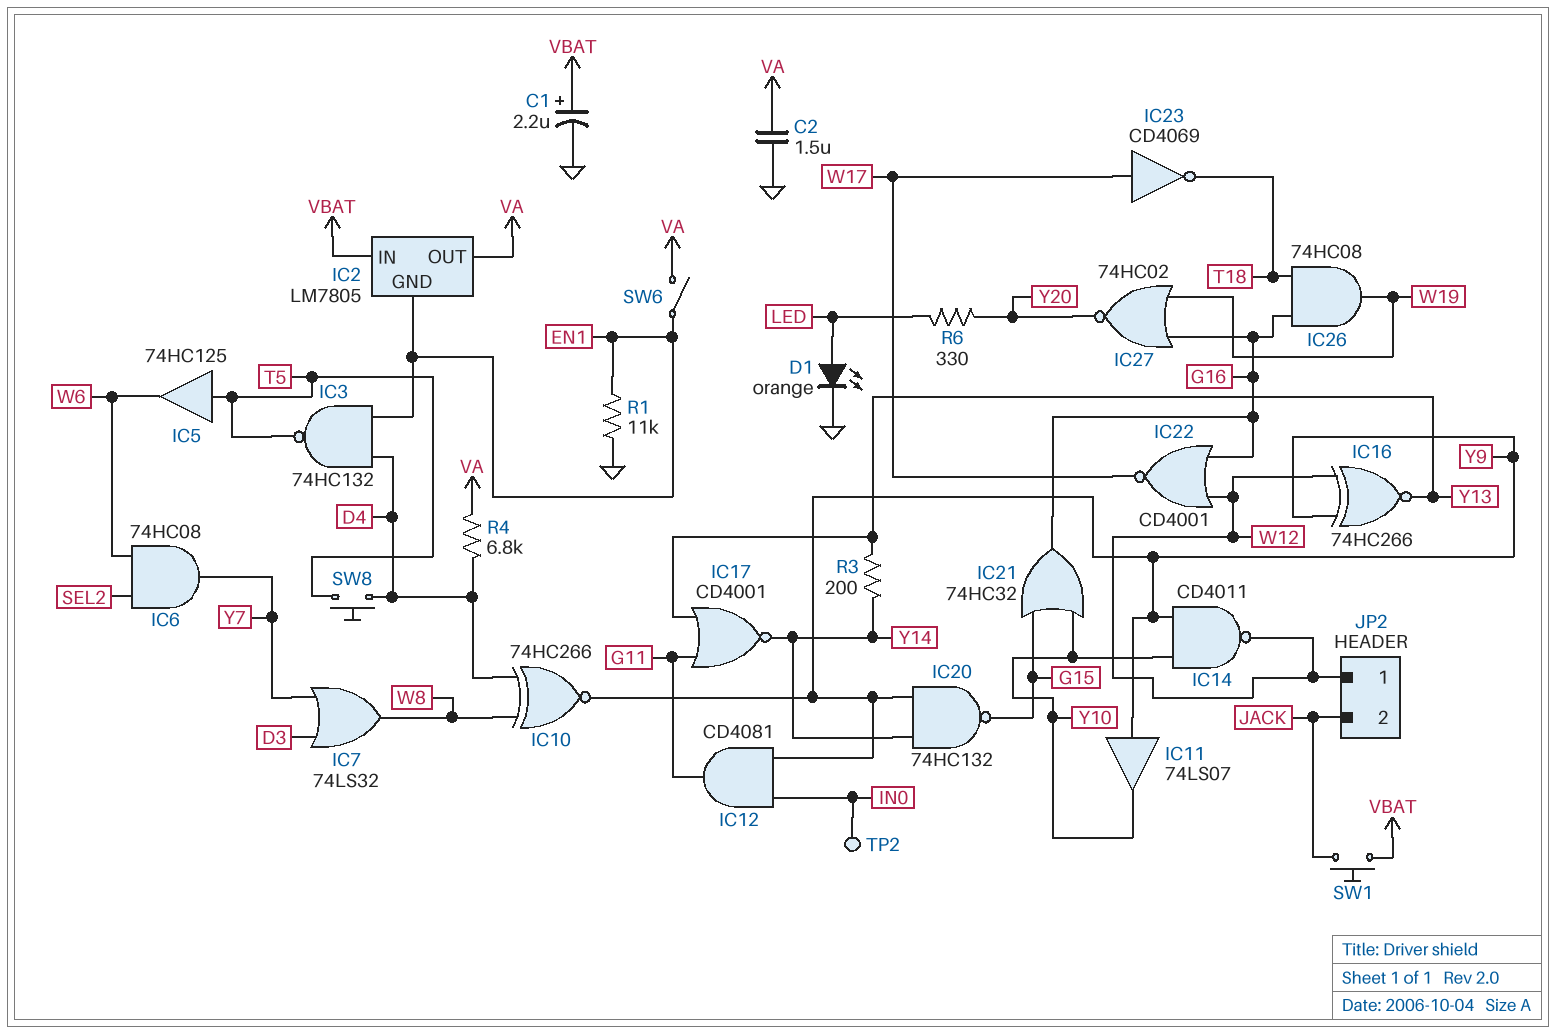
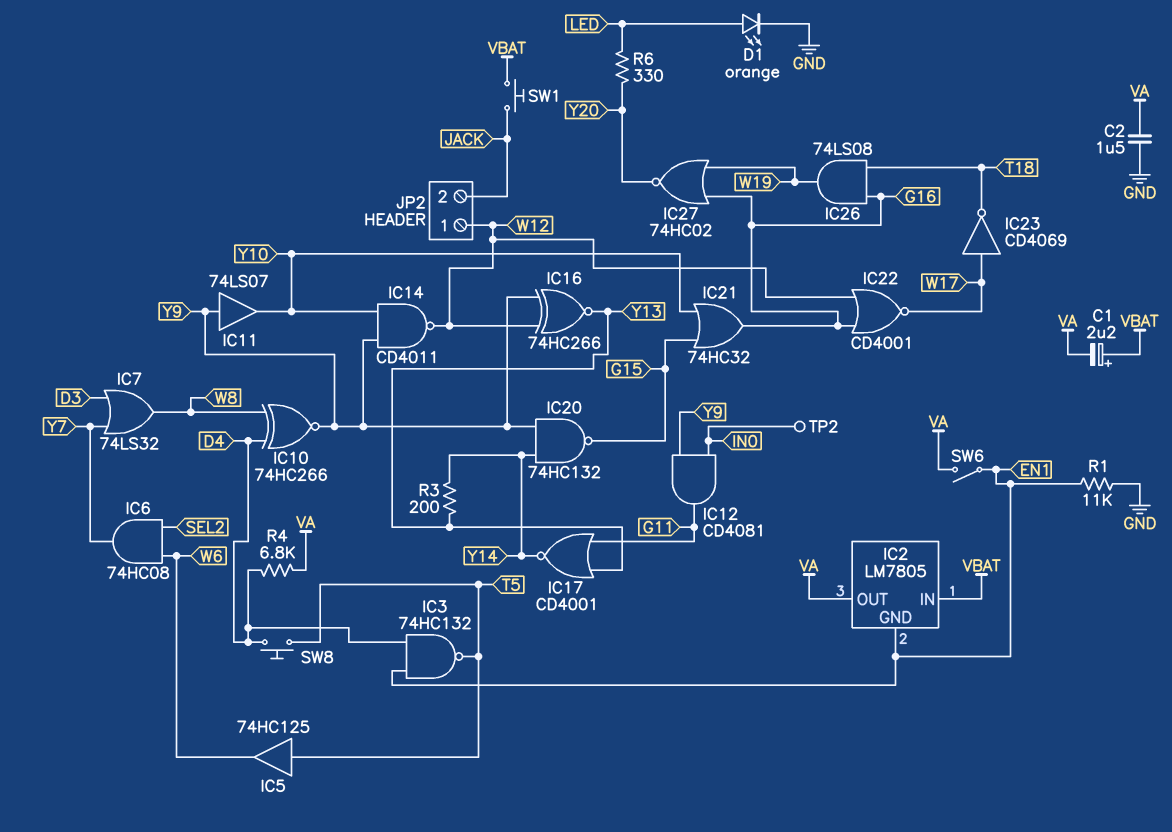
C1: 2.2uF (plus VBAT, minus GND) -> 2.2uF (plus VBAT, minus VA)
IC26: AND 74HC08 (in G16, in T18, out W19) -> AND 74LS08 (in G16, in T18, out W19)

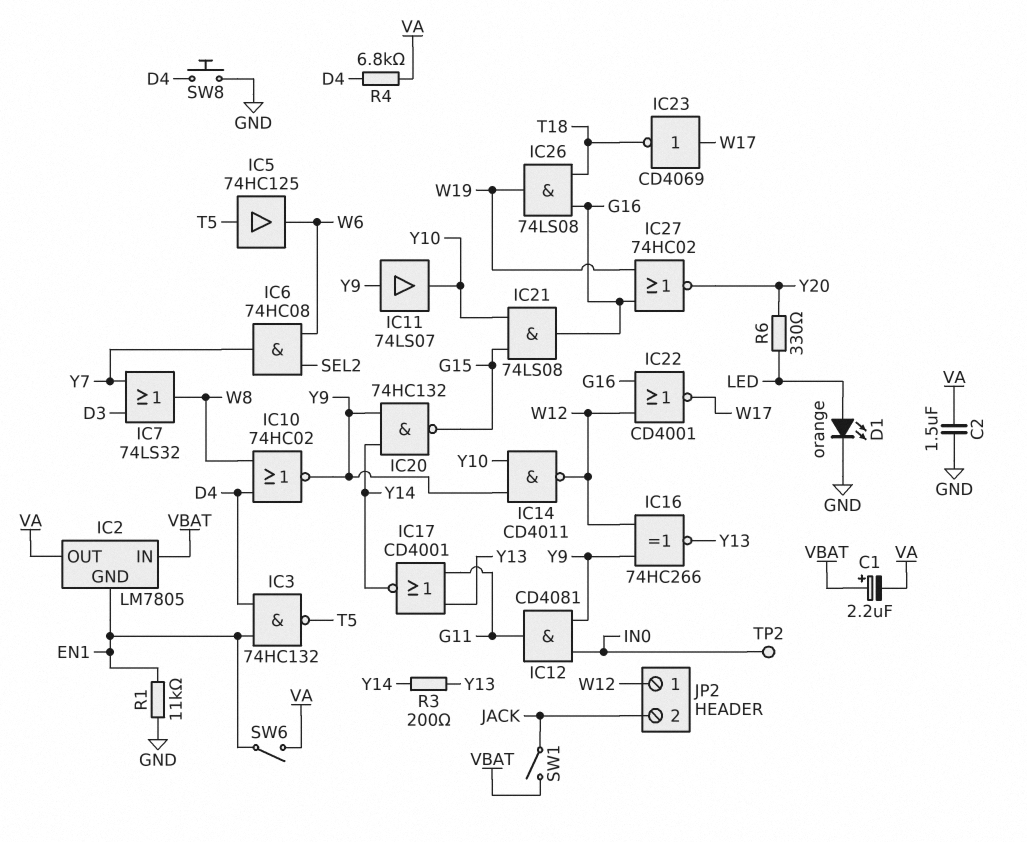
IC10: XNOR 74HC266 (in D4, in W8, out Y9) -> NOR 74HC02 (in D4, in W8, out Y9)
IC21: OR 74HC32 (in G15, in Y10, out G16) -> AND 74LS08 (in G15, in Y10, out G16)
SW1: button (JACK, VBAT) -> switch (JACK, VBAT)
SW8: button (D4, T5) -> button (D4, GND)

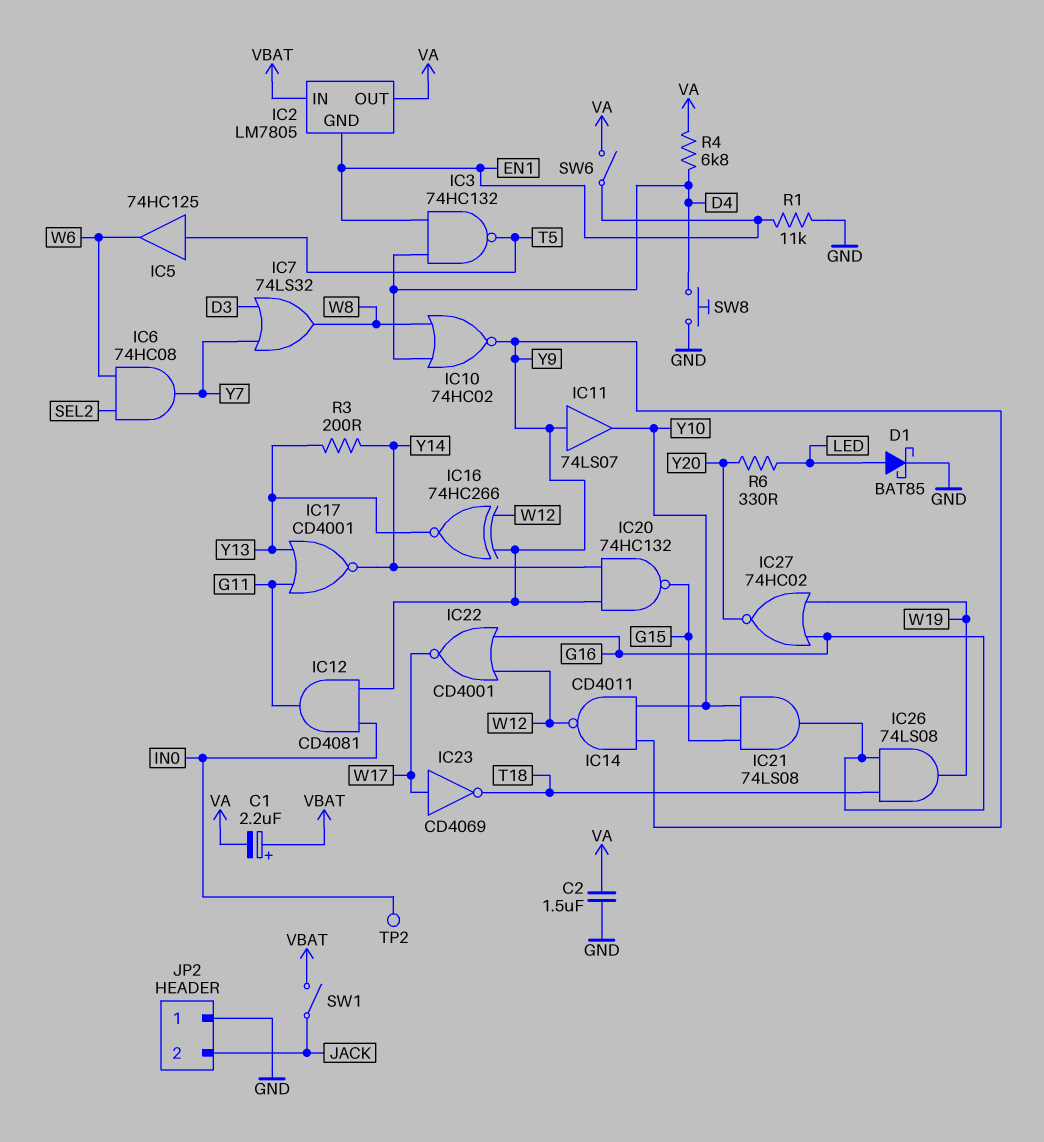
D1: LED orange (A LED, K GND) -> schottky BAT85 (A LED, K GND)
JP2 pin 1: W12 -> GND

